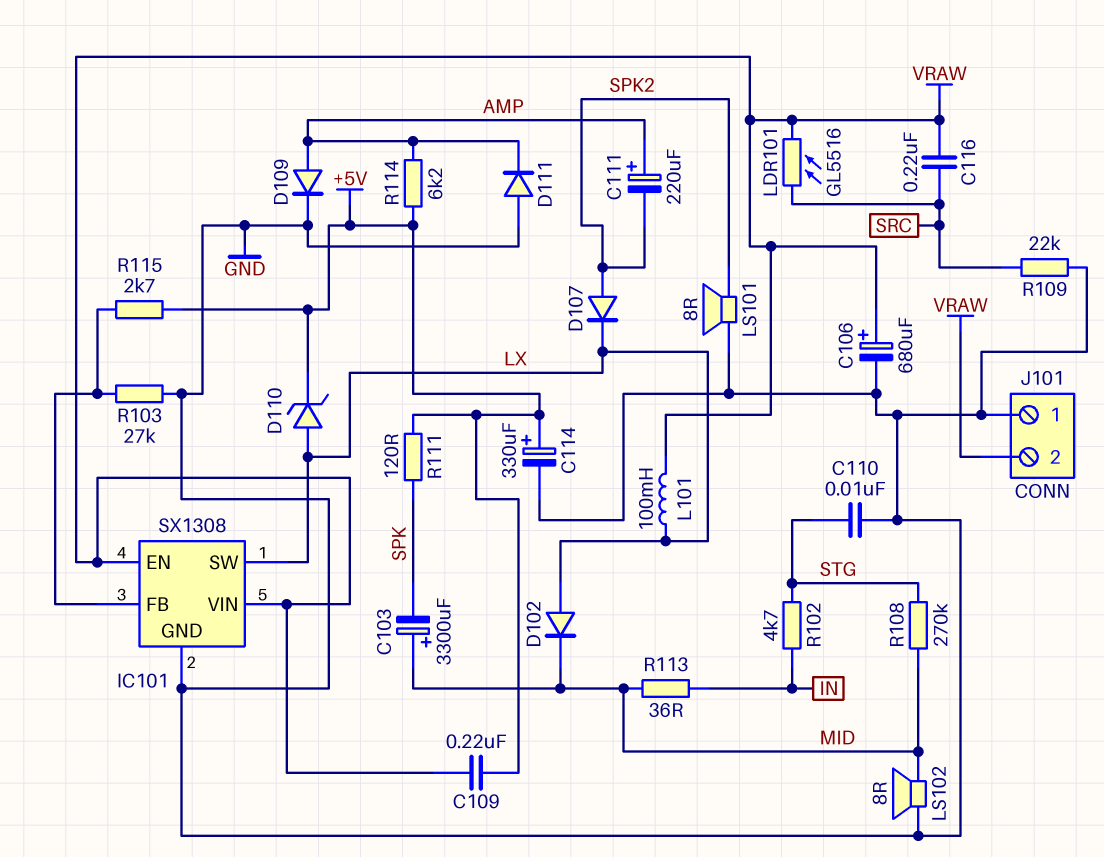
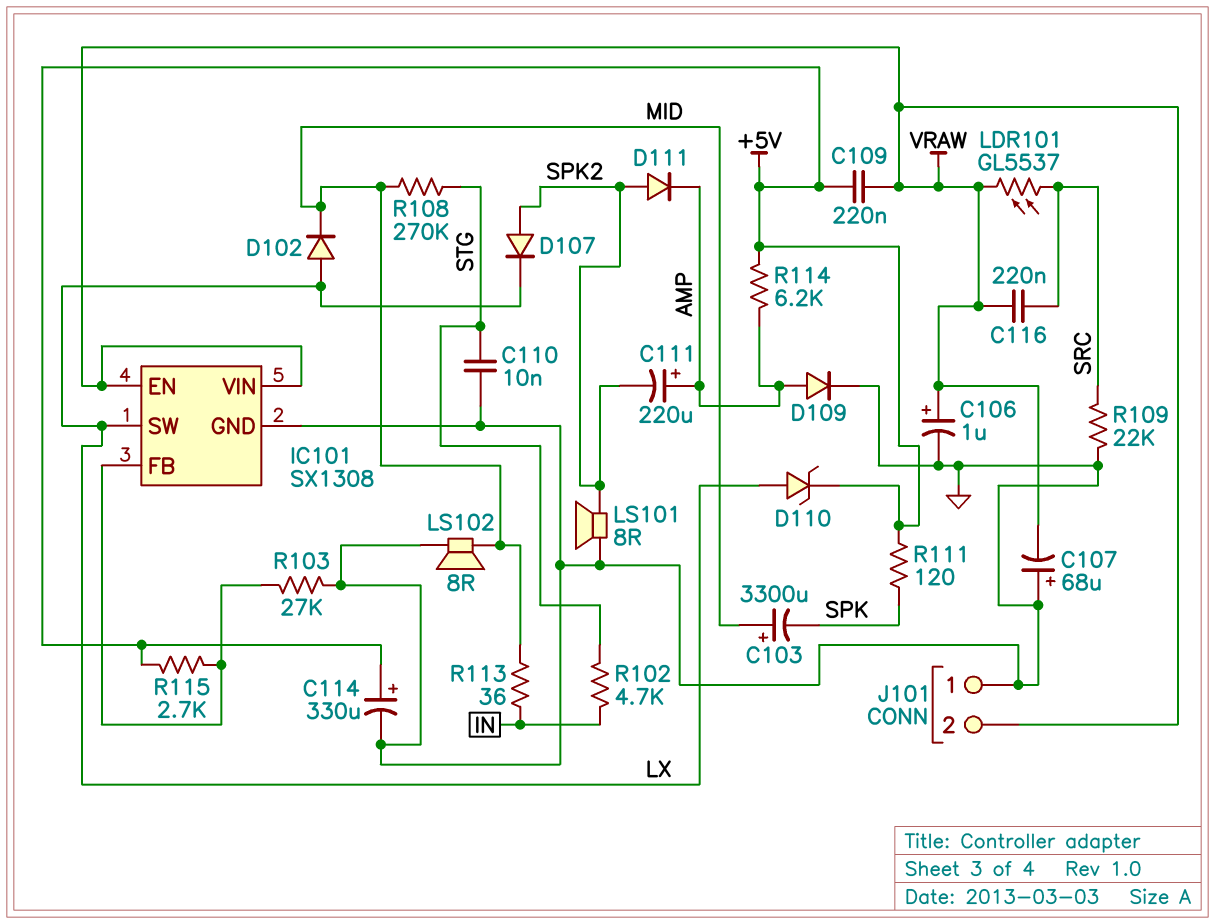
C106: 680uF (plus VRAW, minus GND) -> 1uF (plus VRAW, minus GND)
C107: none -> 68uF (plus GND, minus VRAW)
D111: diode (A GND, K AMP) -> diode (A SPK2, K AMP)
L101: 100mH (LX, VRAW) -> none
LDR101: GL5516 (SRC, VRAW) -> GL5537 (SRC, VRAW)

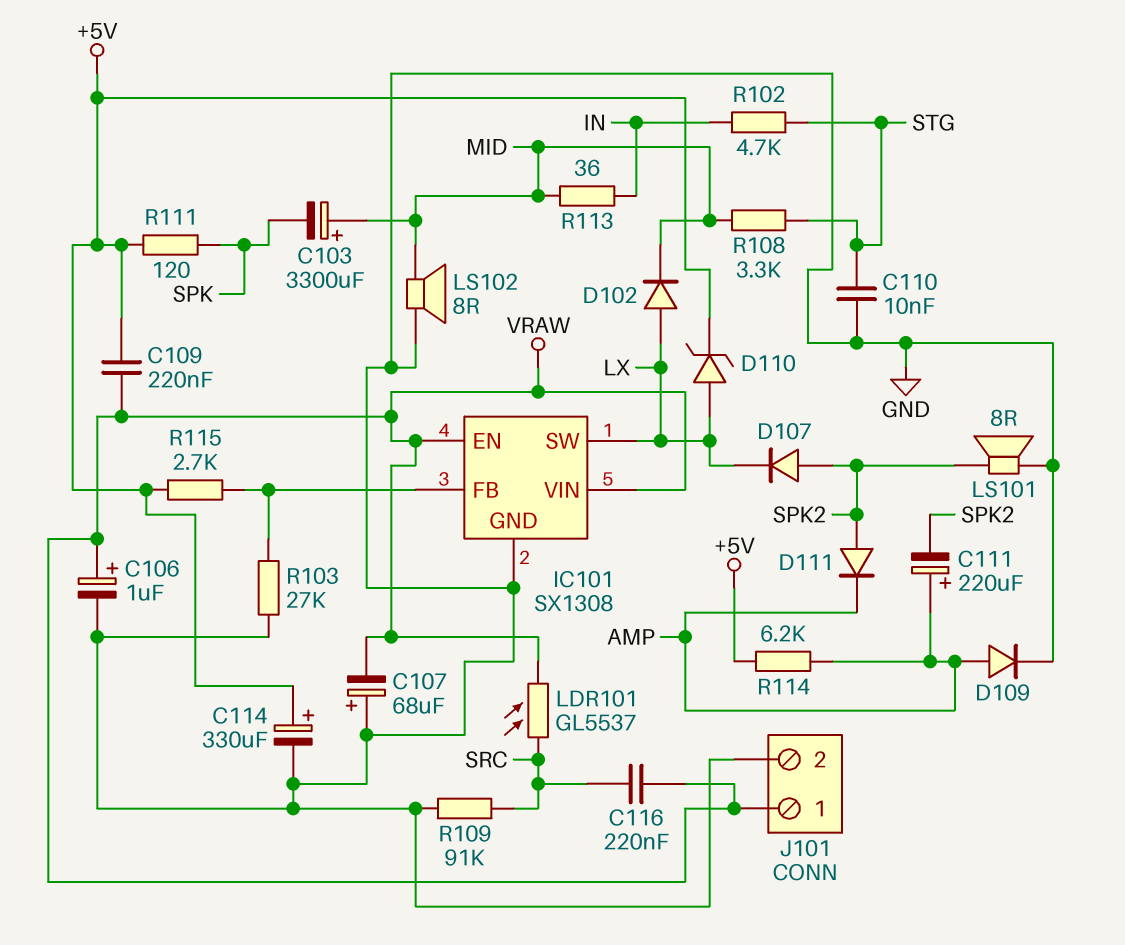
J101 pin 1: GND -> VRAW
J101 pin 2: VRAW -> GND
R108: 270k (MID, STG) -> 3.3k (MID, STG)
R109: 22k (GND, SRC) -> 91k (GND, SRC)

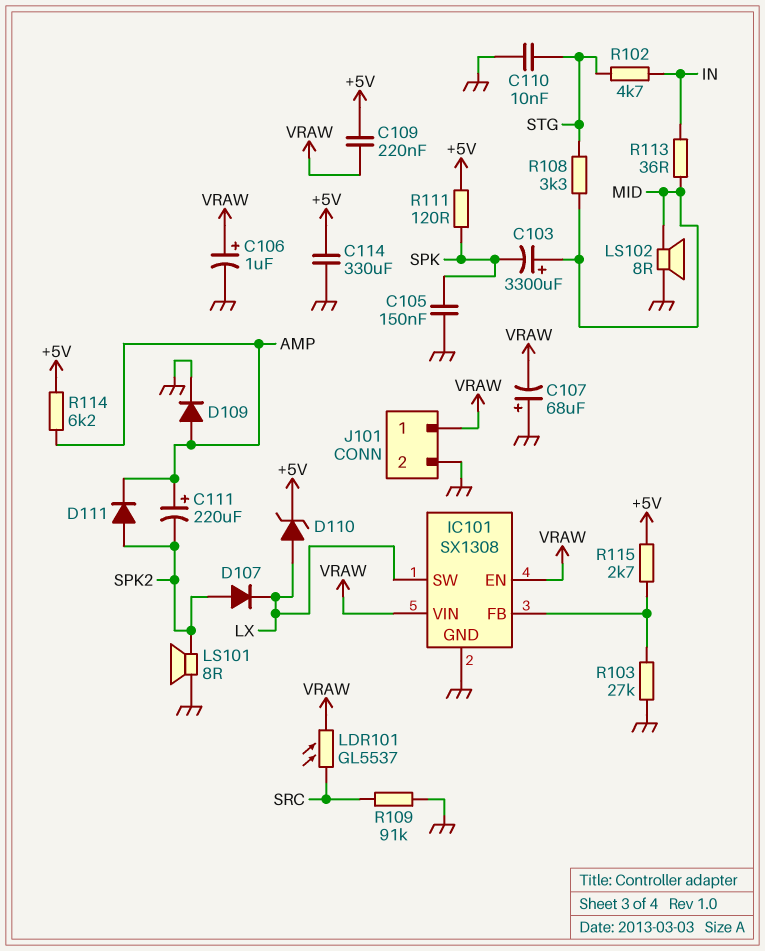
C105: none -> 150nF (GND, SPK)
C114: 330uF (plus +5V, minus GND) -> 330uF (+5V, GND)
C116: 220nF (SRC, VRAW) -> none
D102: diode (A LX, K MID) -> none

